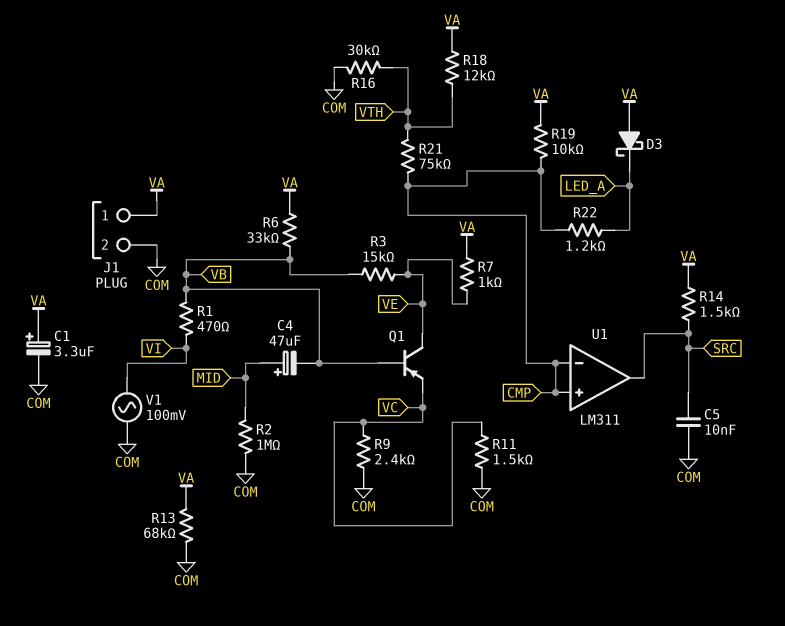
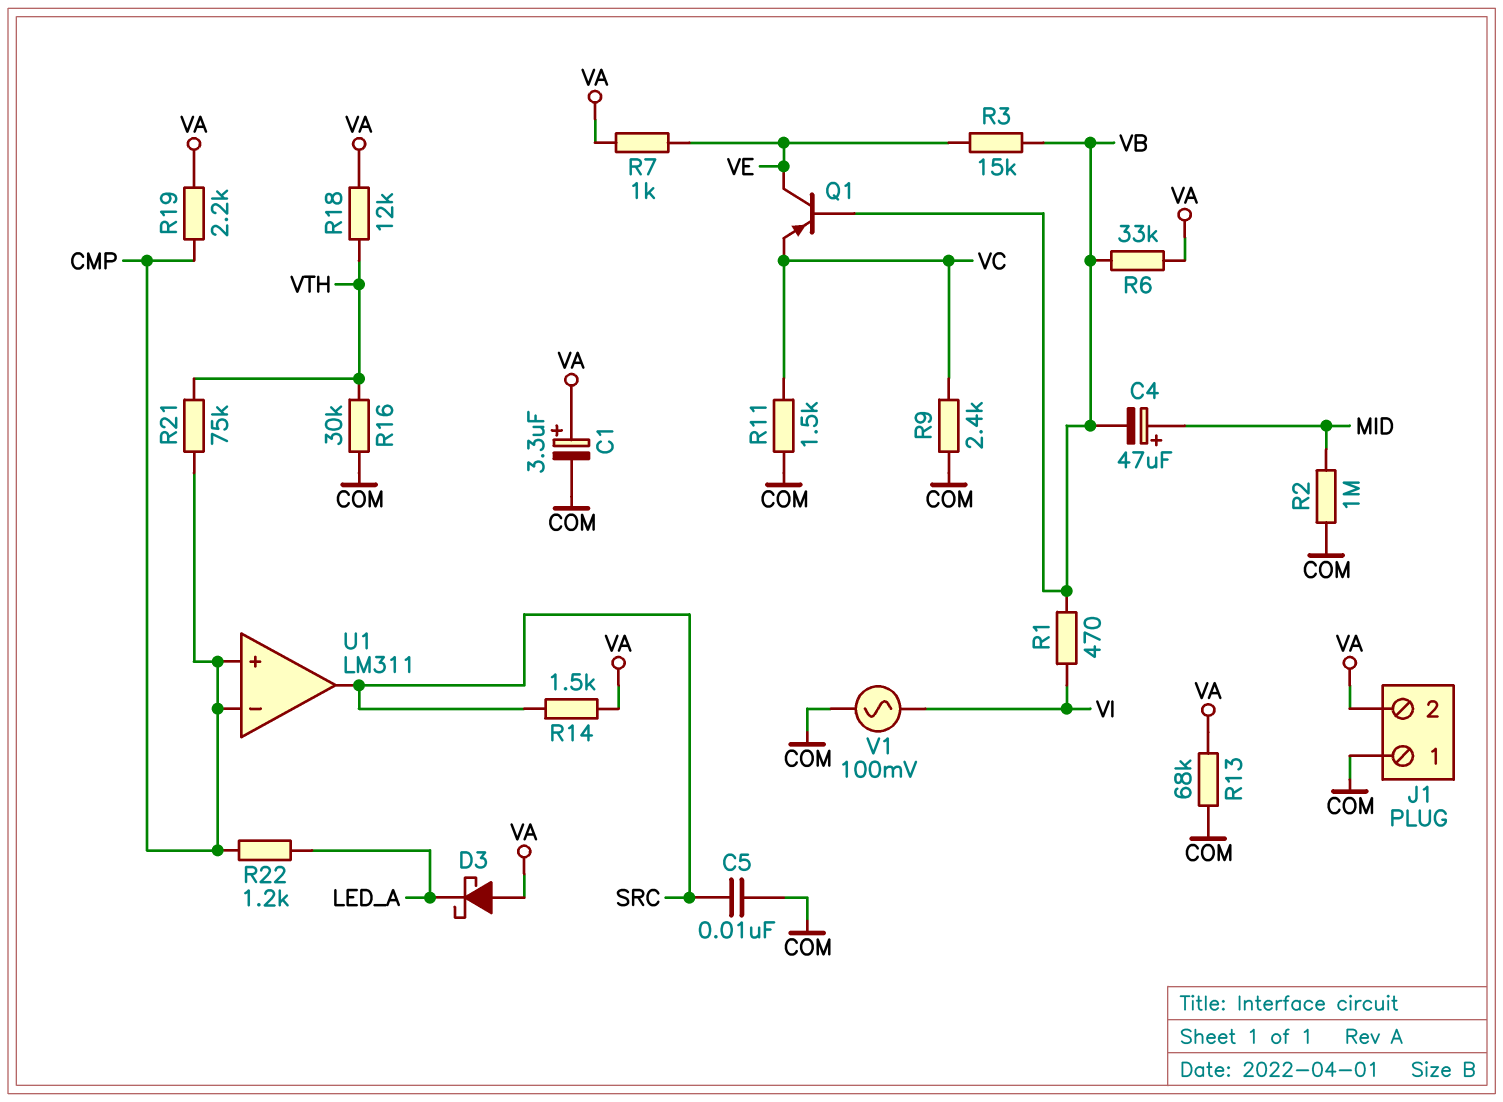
J1 pin 1: VA -> COM
J1 pin 2: COM -> VA
R19: 10k (CMP, VA) -> 2.2k (CMP, VA)

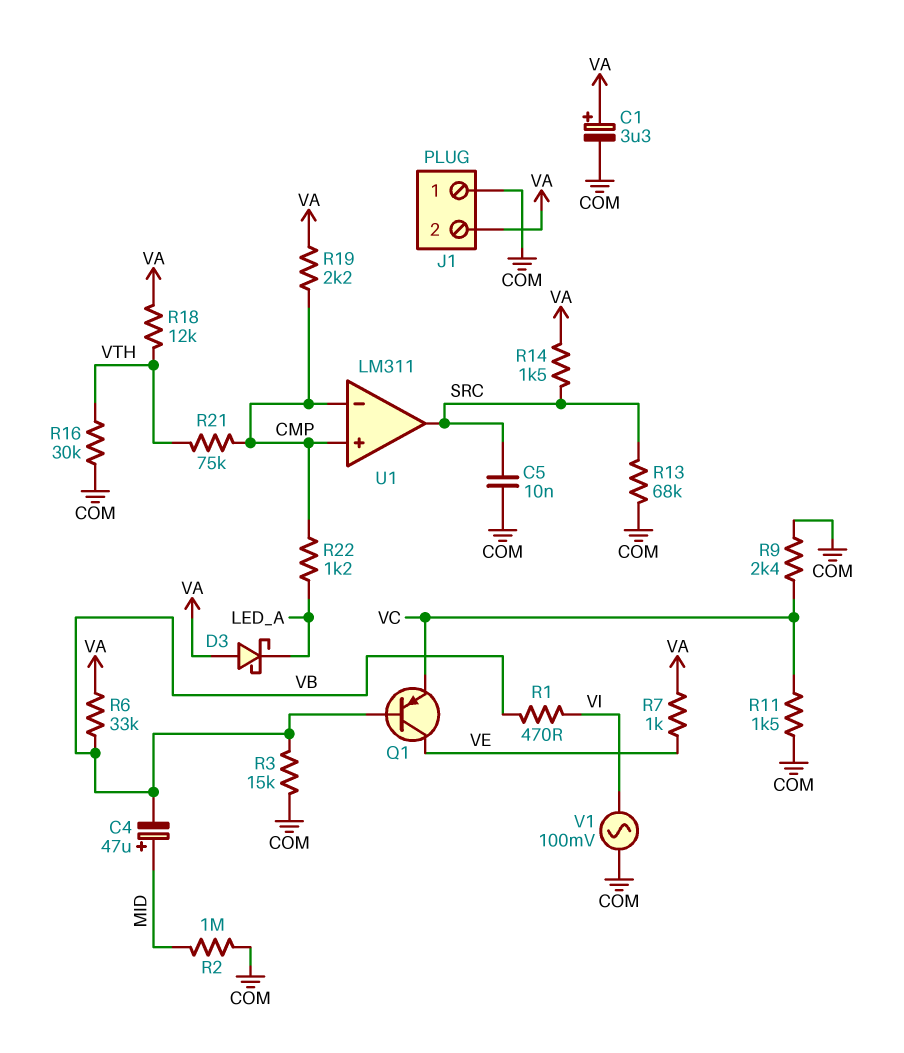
R3: 15k (VB, VE) -> 15k (COM, VB)
R13: 68k (COM, VA) -> 68k (COM, SRC)

